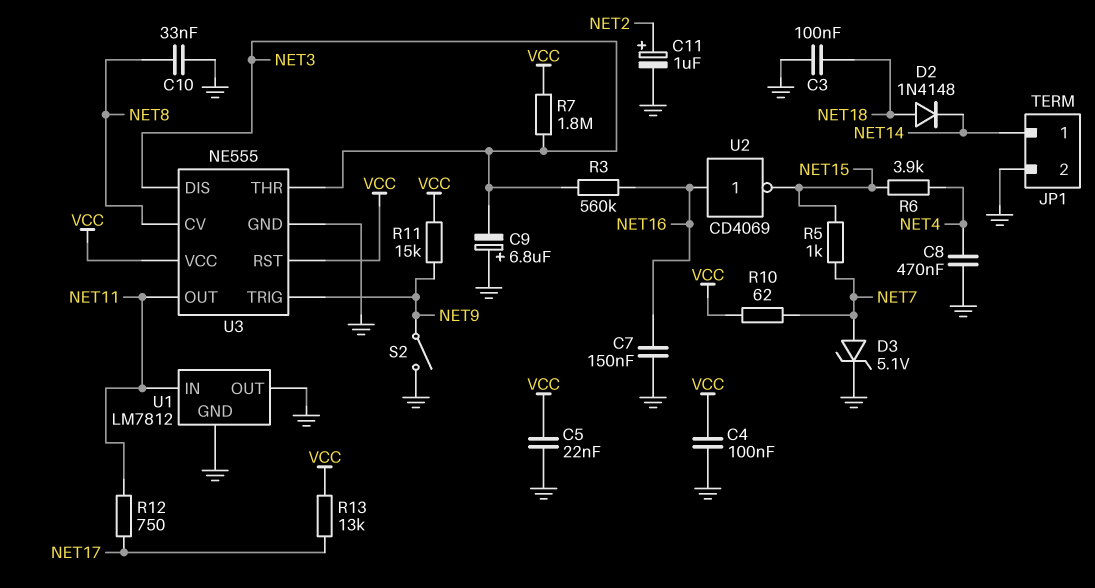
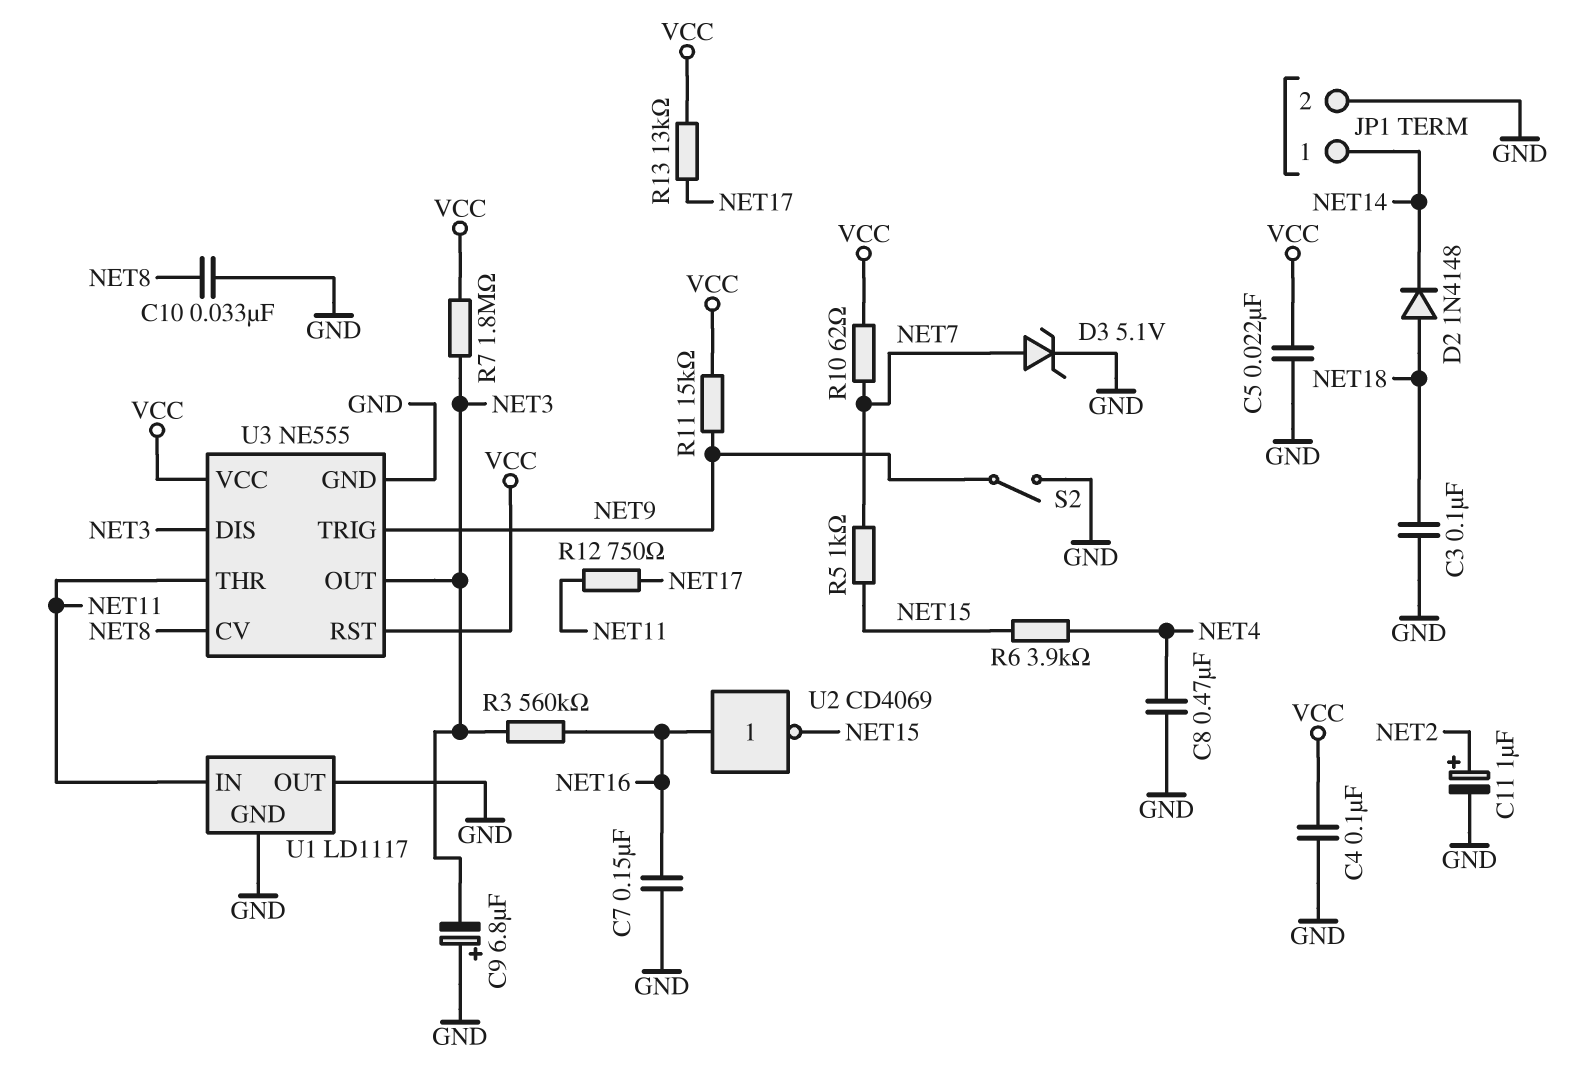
U1: LM7812 -> LD1117
U3 pin OUT: NET11 -> NET3
U3 pin THR: NET3 -> NET11

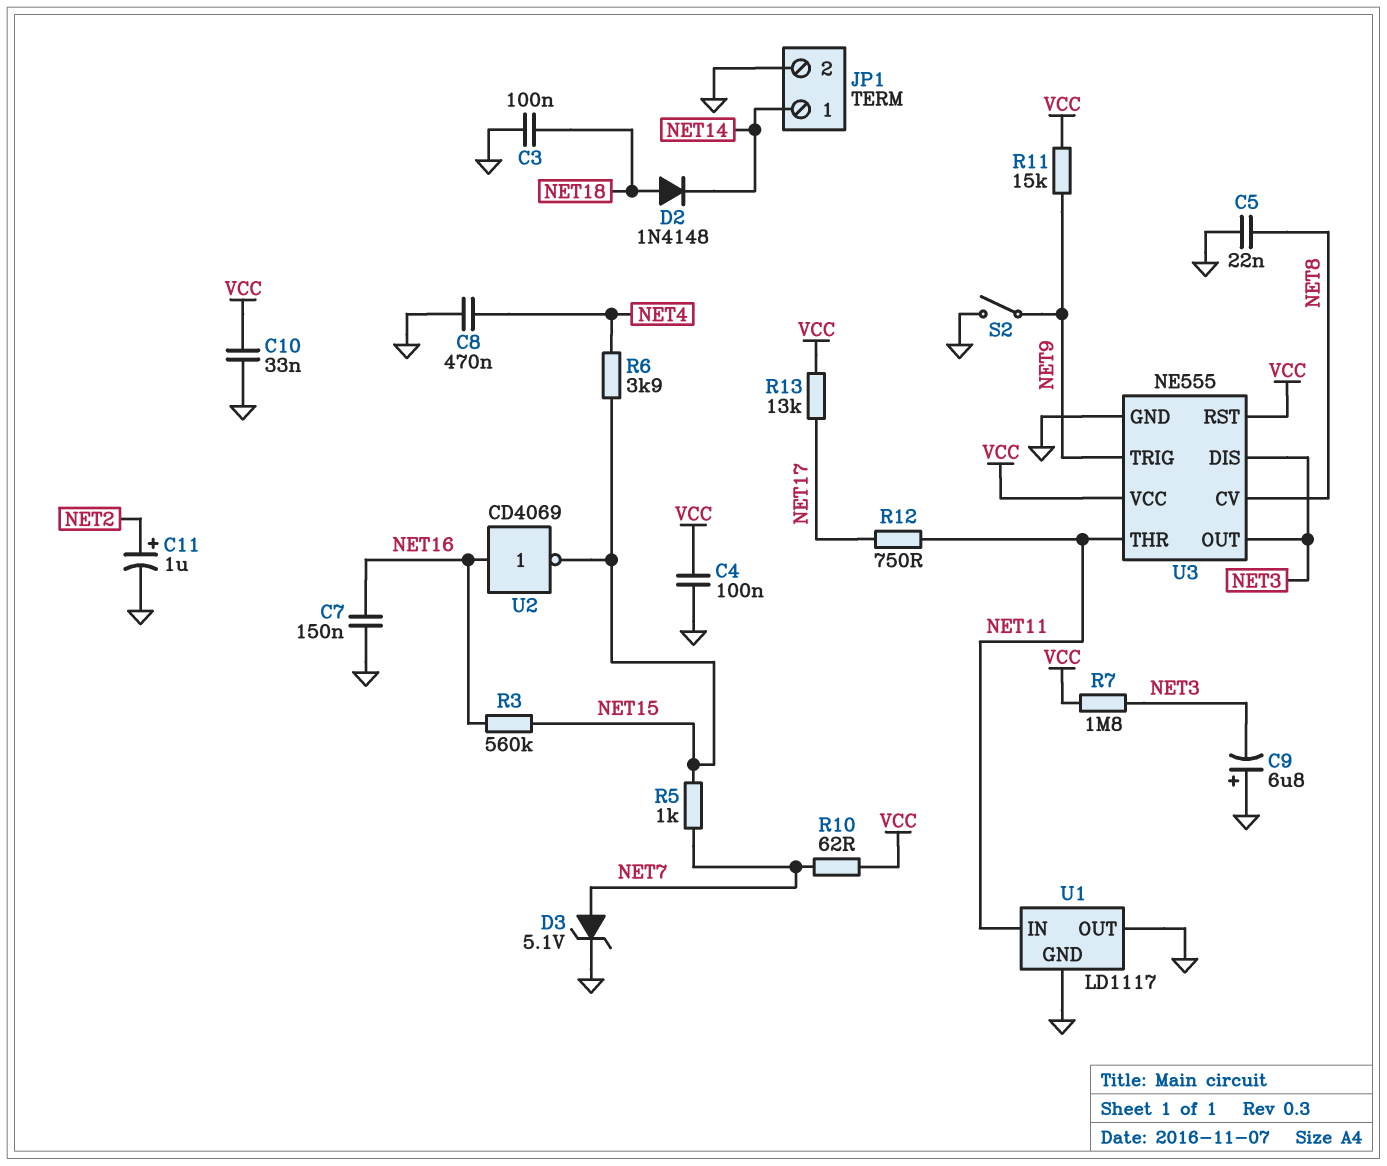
C5: 22nF (GND, VCC) -> 22nF (GND, NET8)
C10: 33nF (GND, NET8) -> 33nF (GND, VCC)
R3: 560k (NET3, NET16) -> 560k (NET15, NET16)

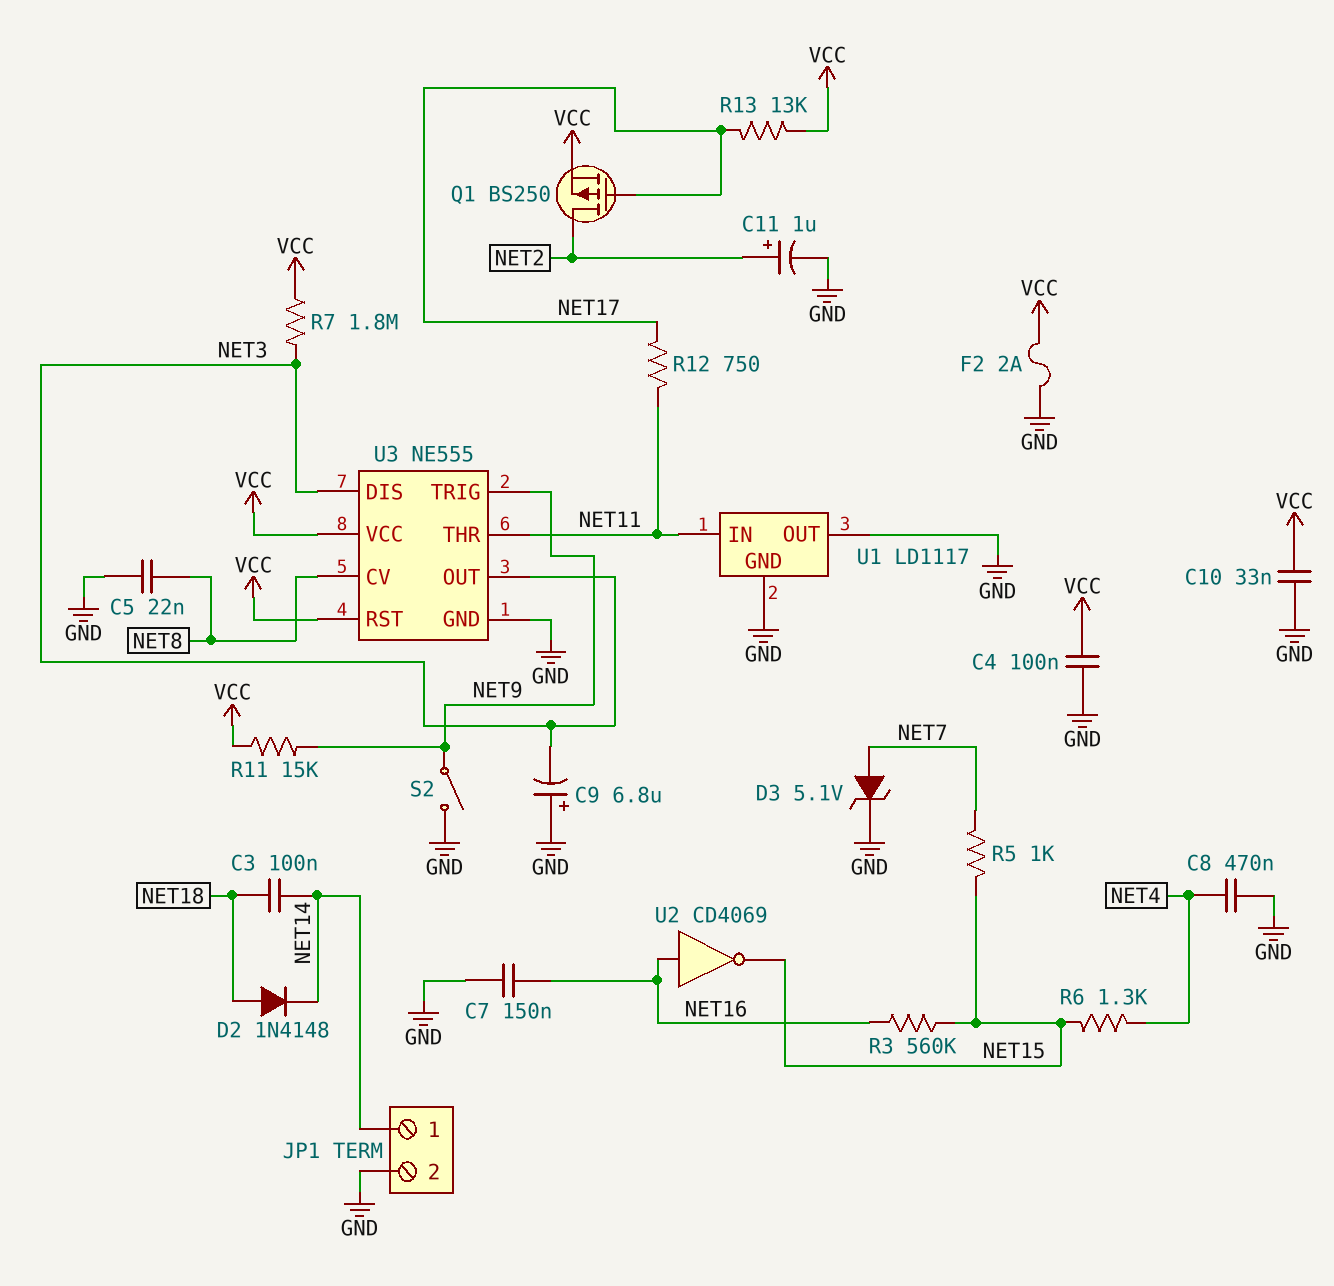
C3: 100nF (GND, NET18) -> 100nF (NET14, NET18)
F2: none -> 2A (GND, VCC)
Q1: none -> PMOS BS250 (G NET17, D NET2, S VCC)
R6: 3.9k (NET4, NET15) -> 1.3k (NET4, NET15)
R10: 62 (NET7, VCC) -> none

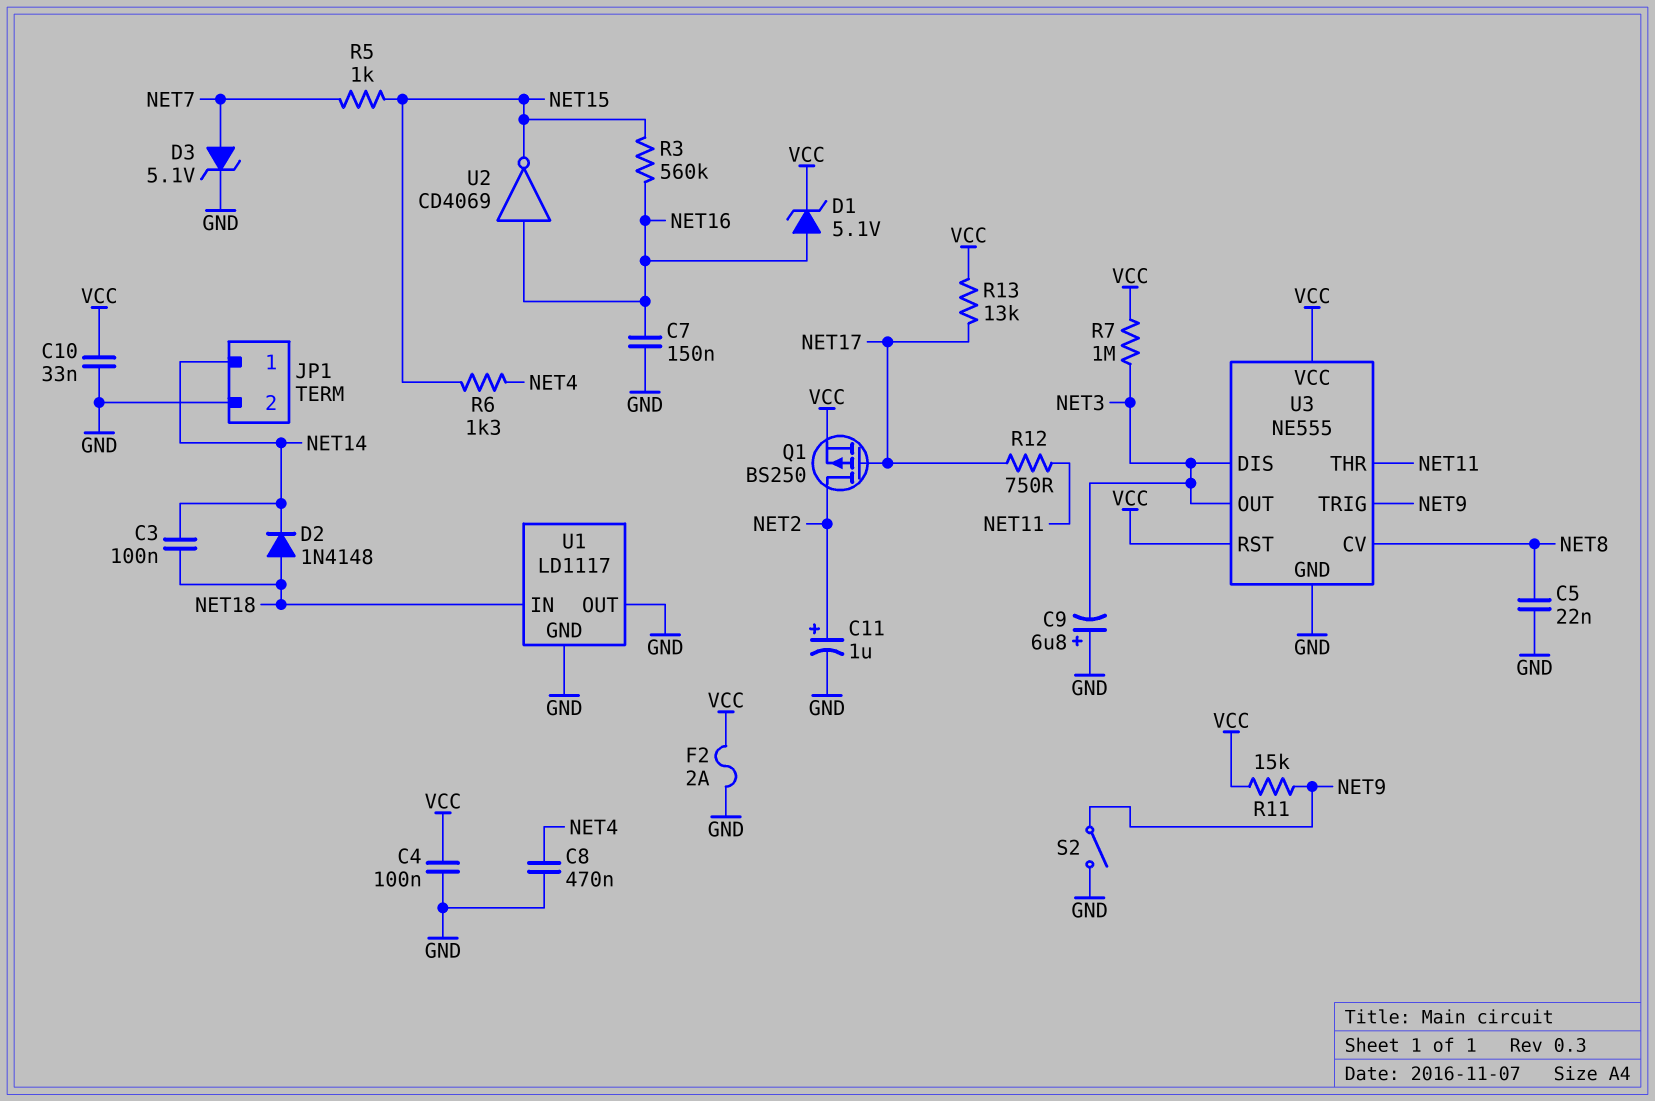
D1: none -> zener 5.1V (A NET16, K VCC)
R7: 1.8M (NET3, VCC) -> 1M (NET3, VCC)
U1 pin IN: NET11 -> NET18

